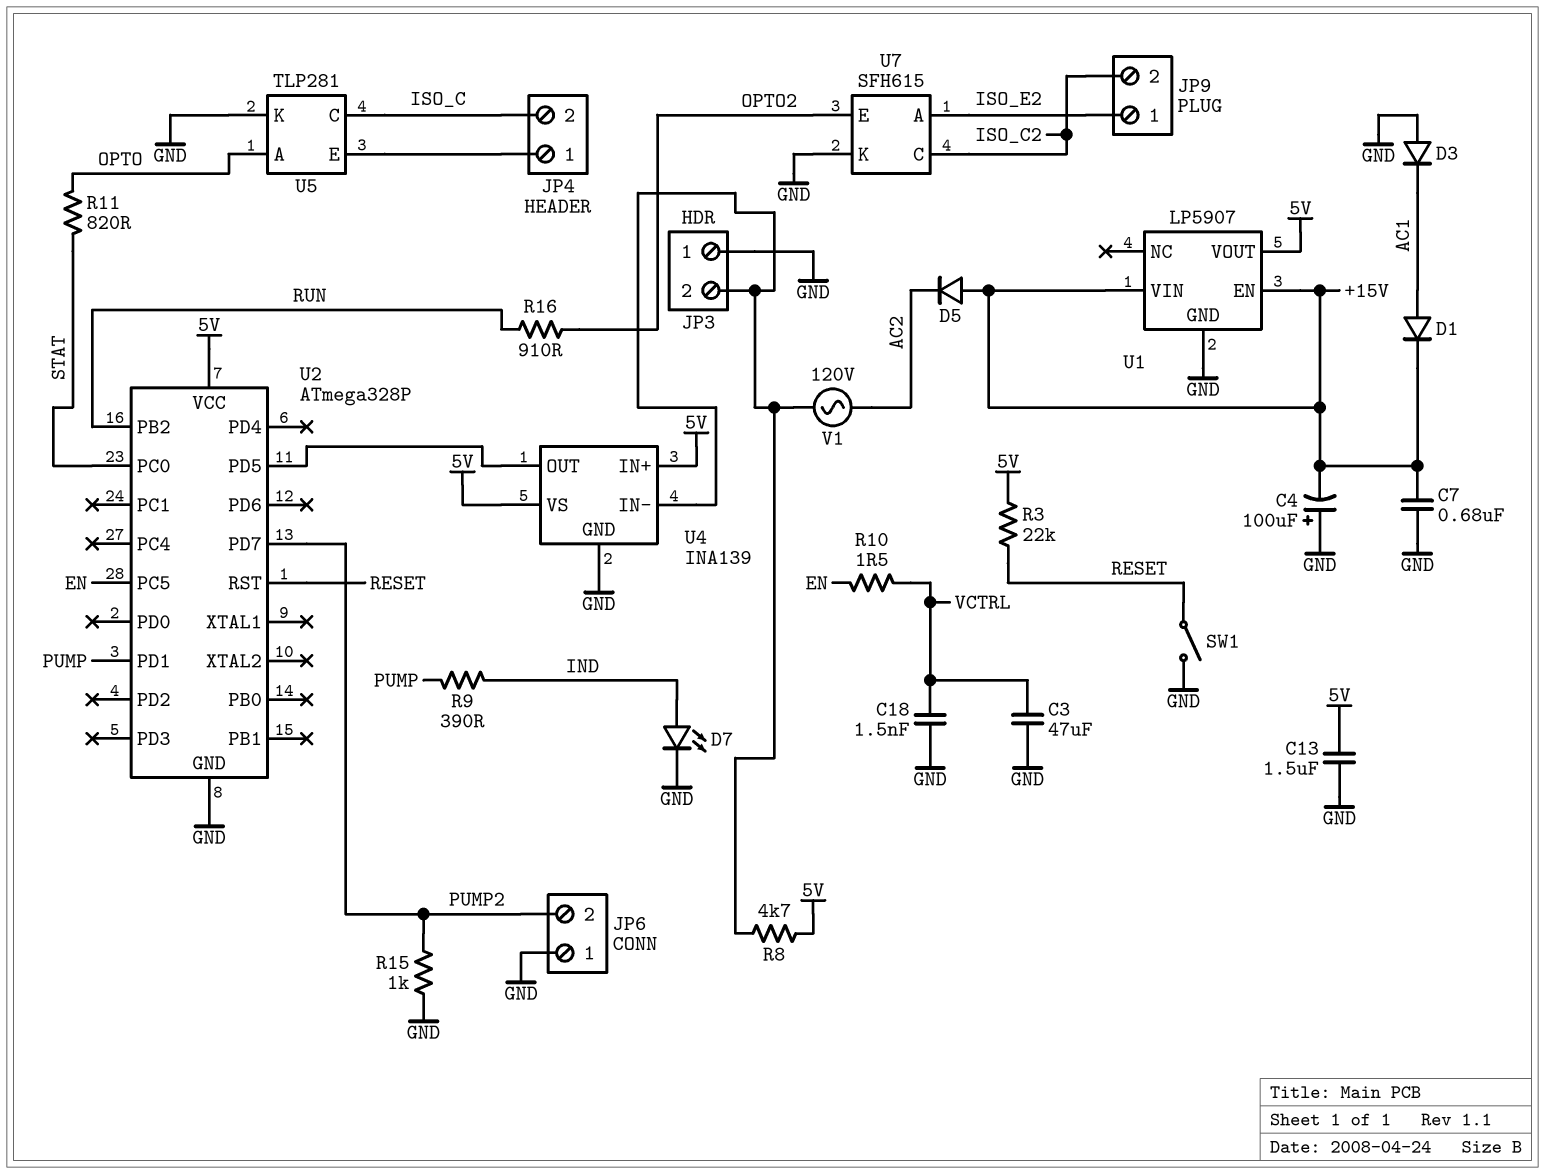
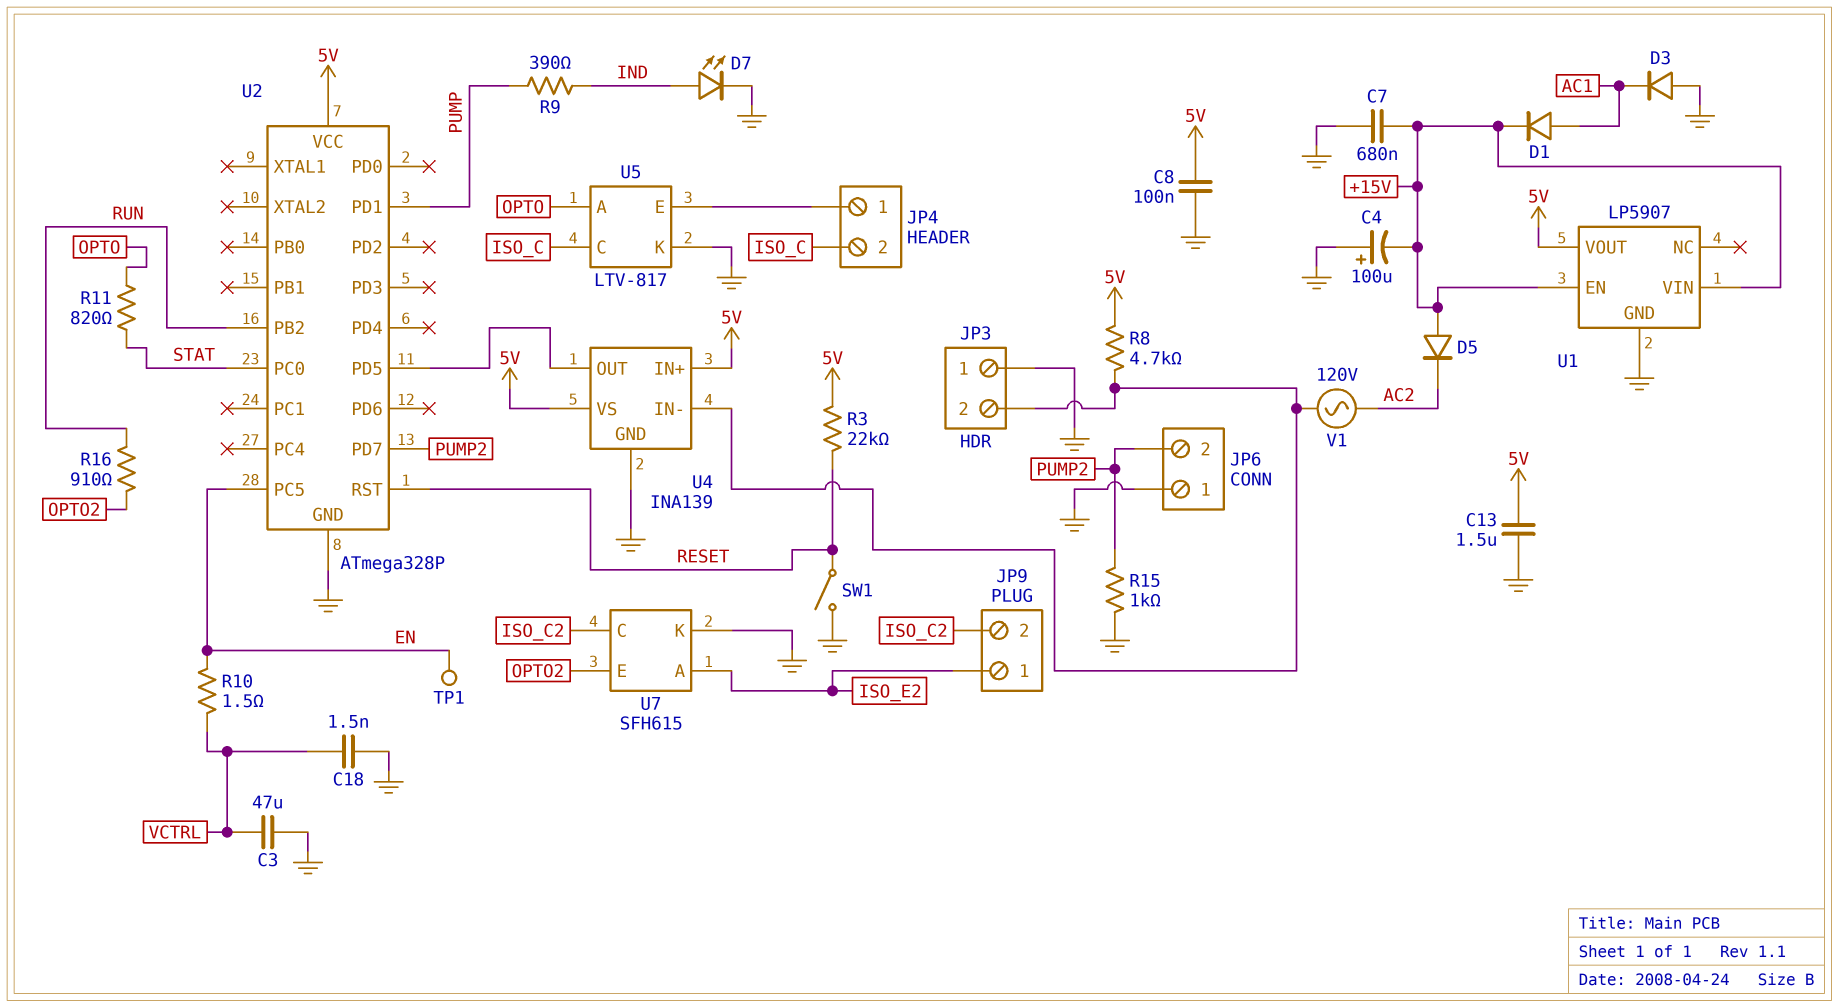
C8: none -> 100nF (5V, GND)
TP1: none -> test point (EN)
U5: TLP281 -> LTV-817

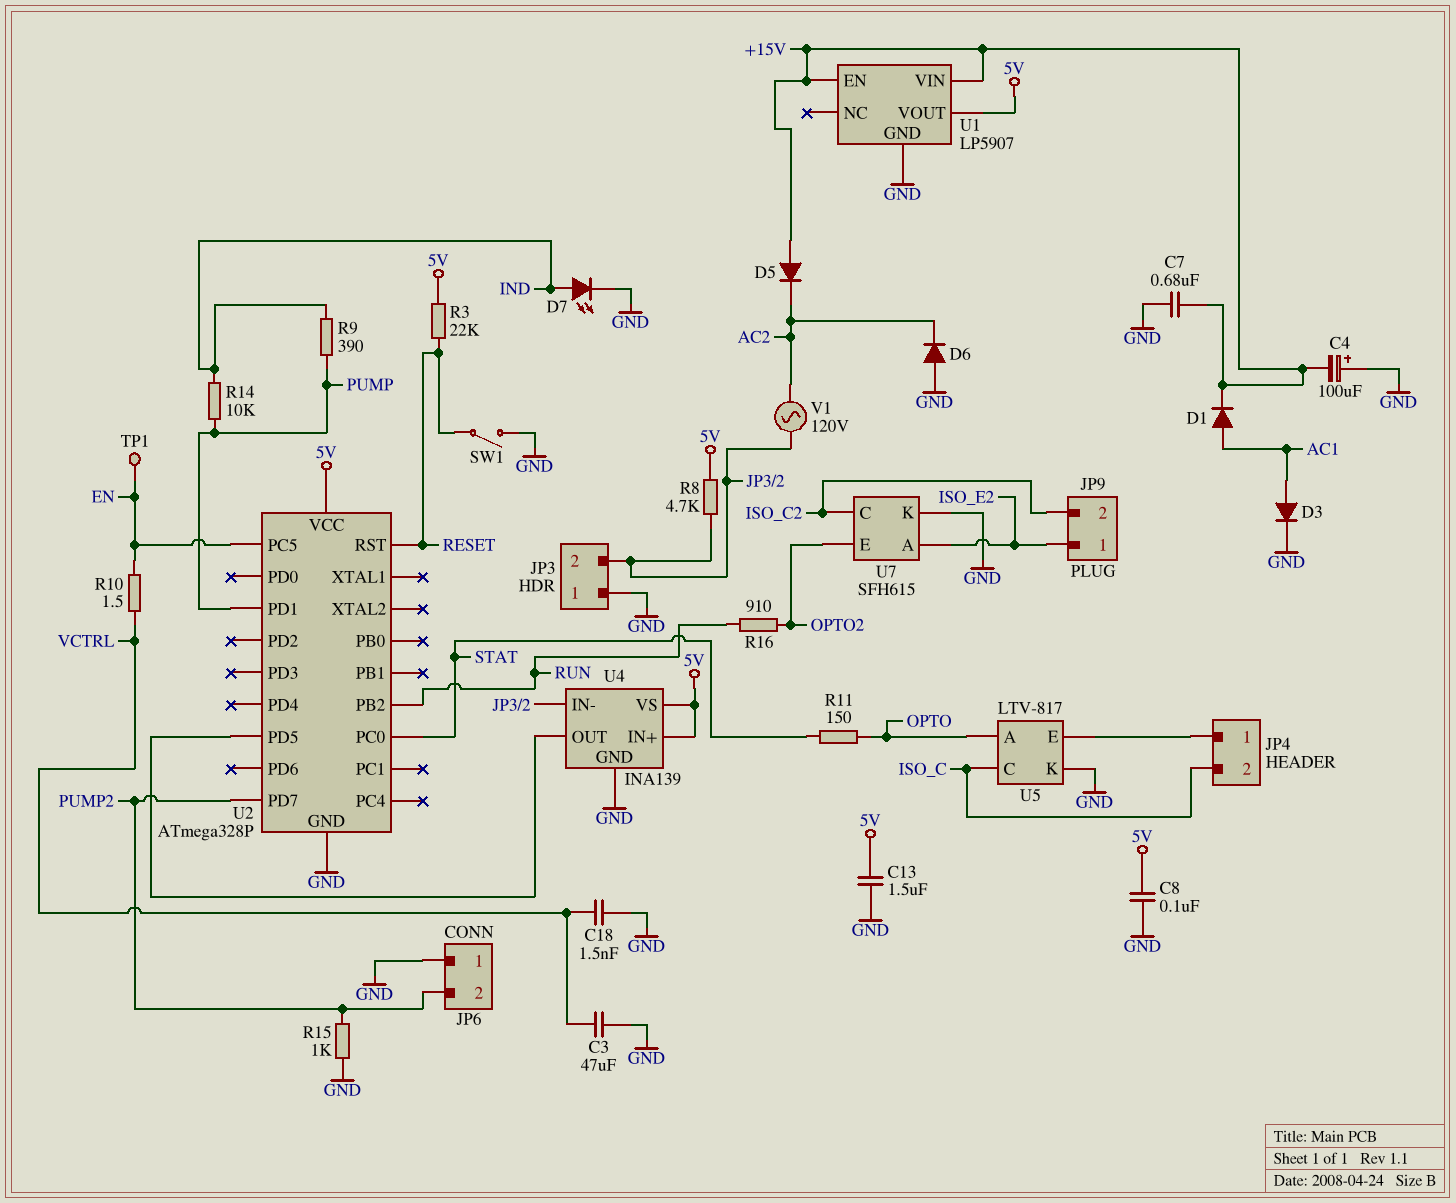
D3: diode (A GND, K AC1) -> diode (A AC1, K GND)
D6: none -> diode (A GND, K AC2)
R11: 820 (OPTO, STAT) -> 150 (OPTO, STAT)
R14: none -> 10k (IND, PUMP)

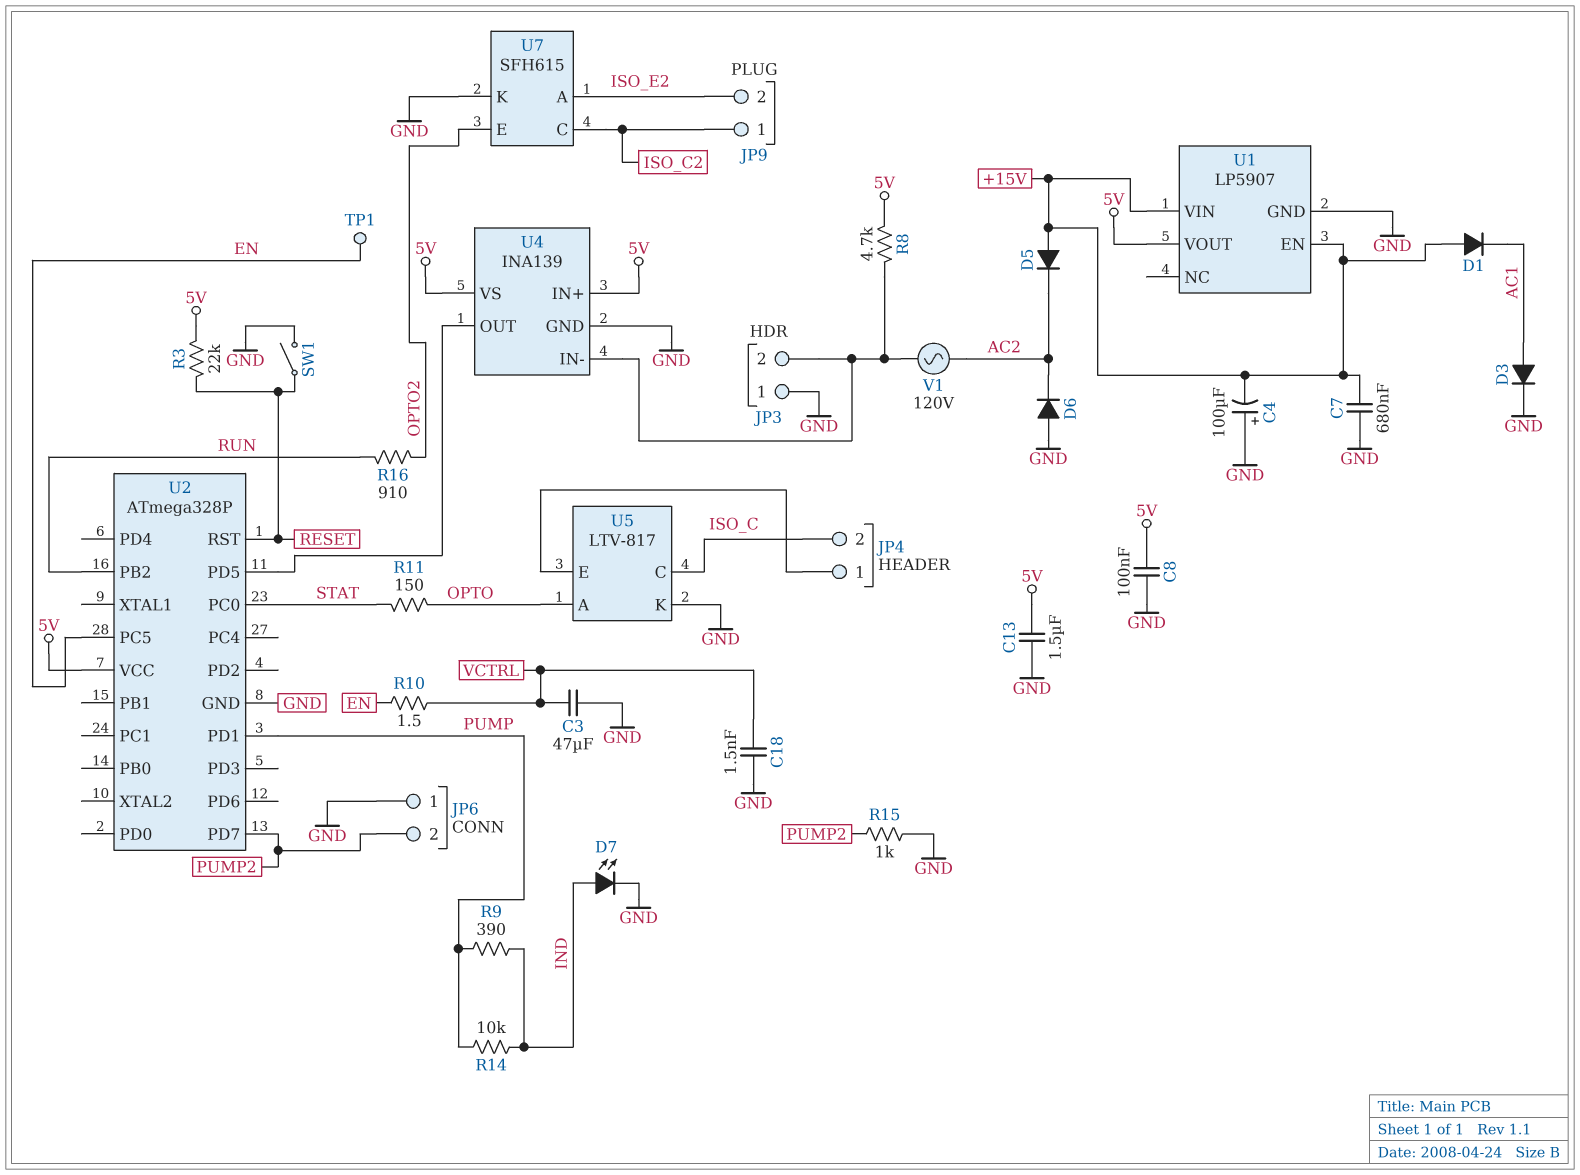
D1: diode (A AC1, K +15V) -> diode (A +15V, K AC1)
JP9 pin 1: ISO_E2 -> ISO_C2
JP9 pin 2: ISO_C2 -> ISO_E2

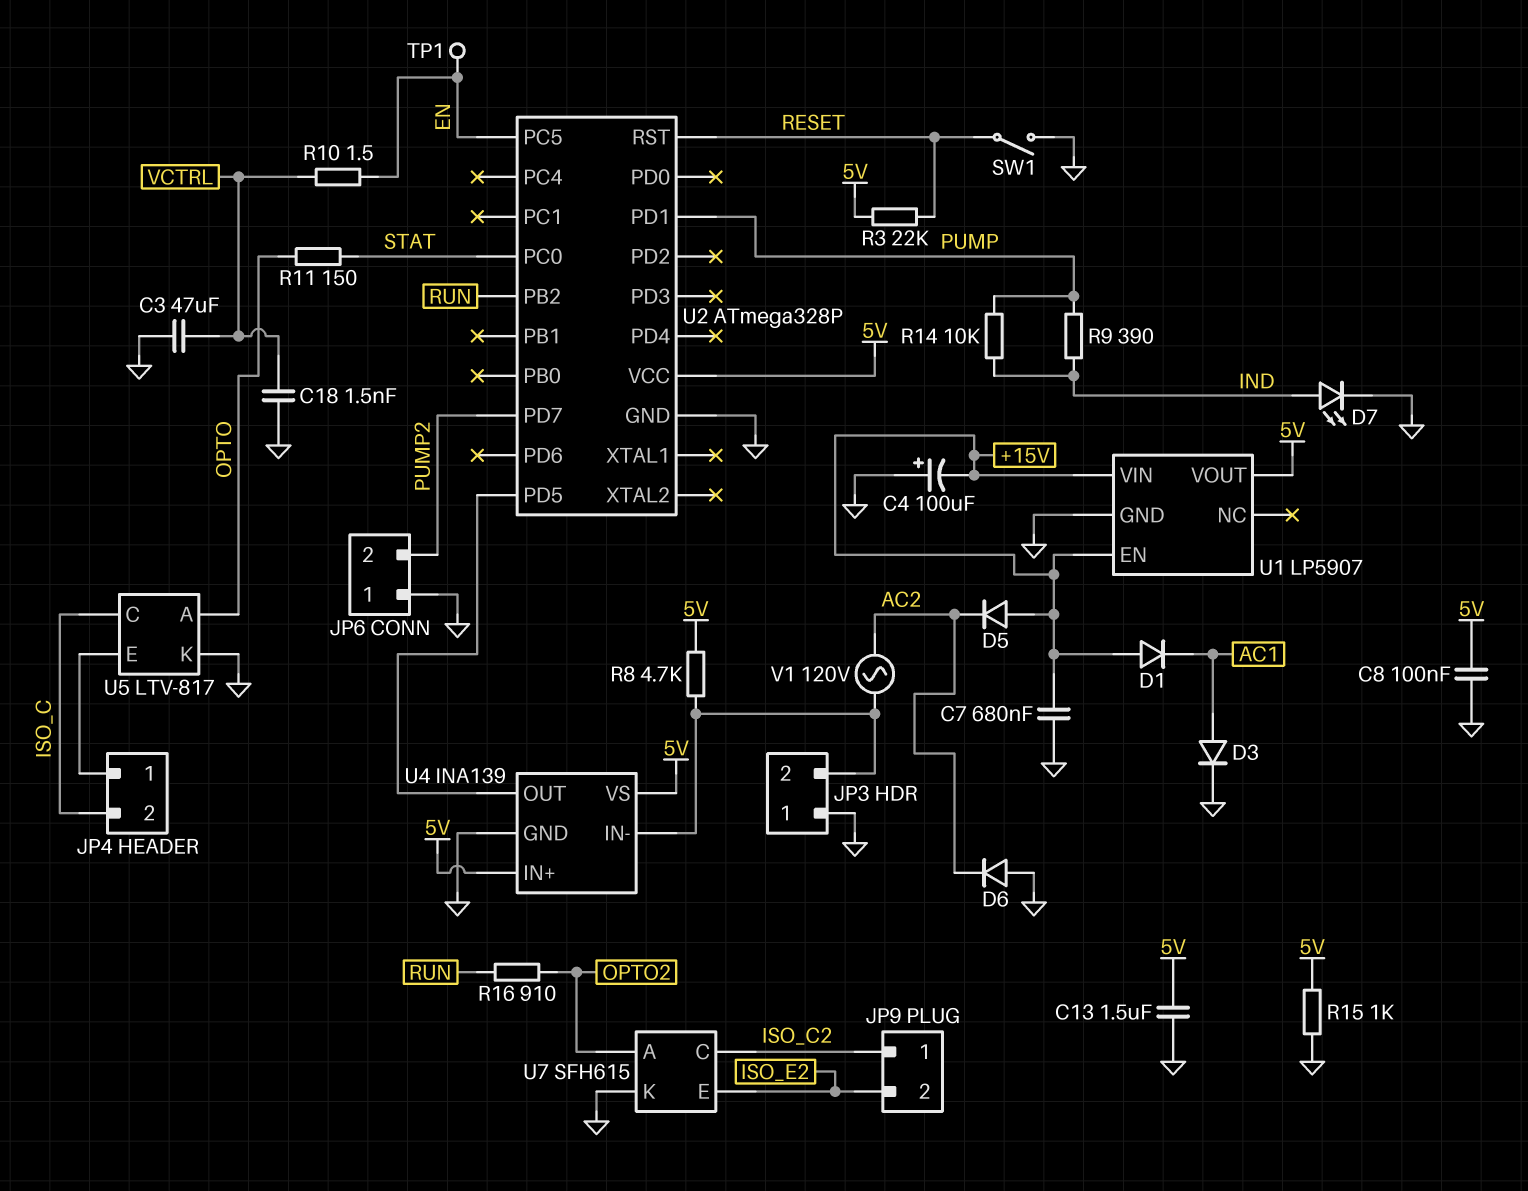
R15: 1k (GND, PUMP2) -> 1k (5V, GND)
U7 pin A: ISO_E2 -> OPTO2
U7 pin E: OPTO2 -> ISO_E2

